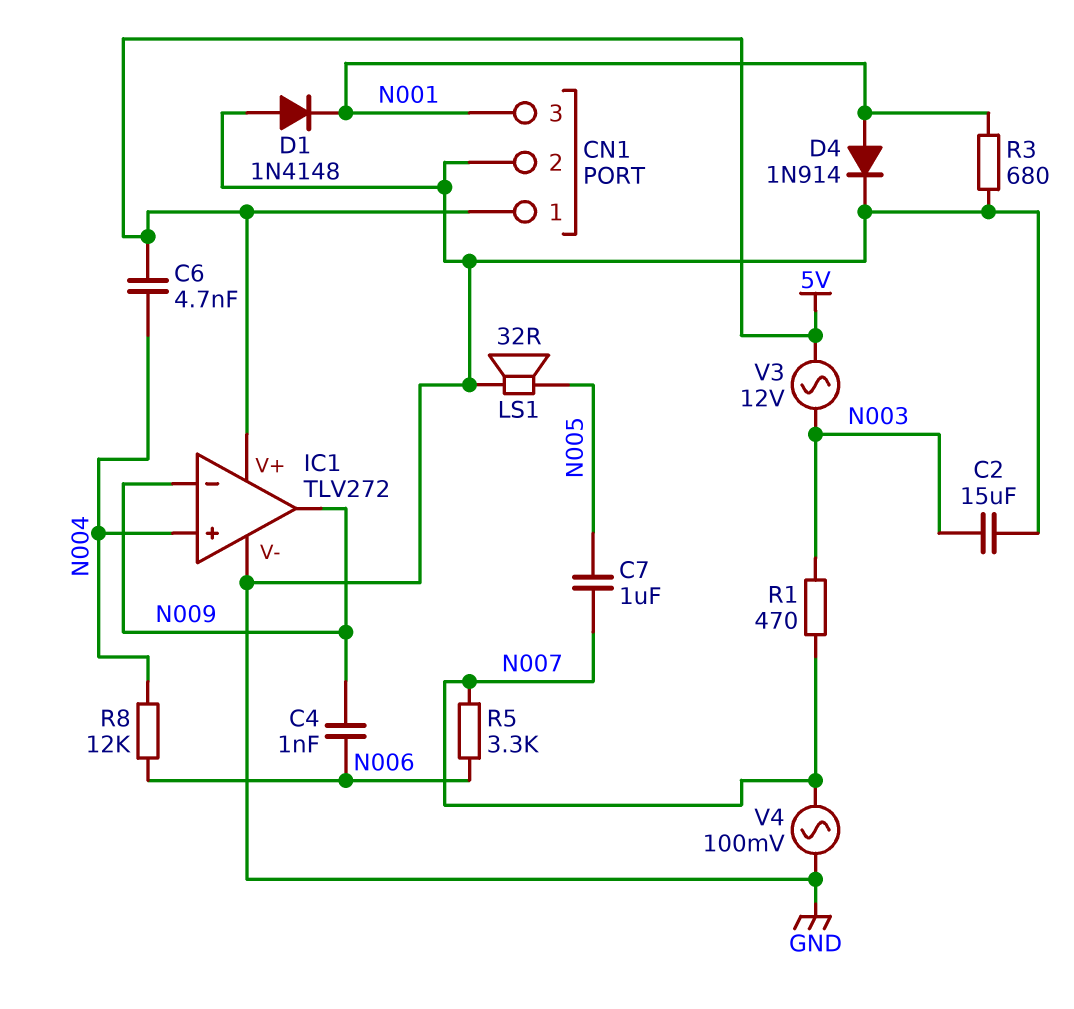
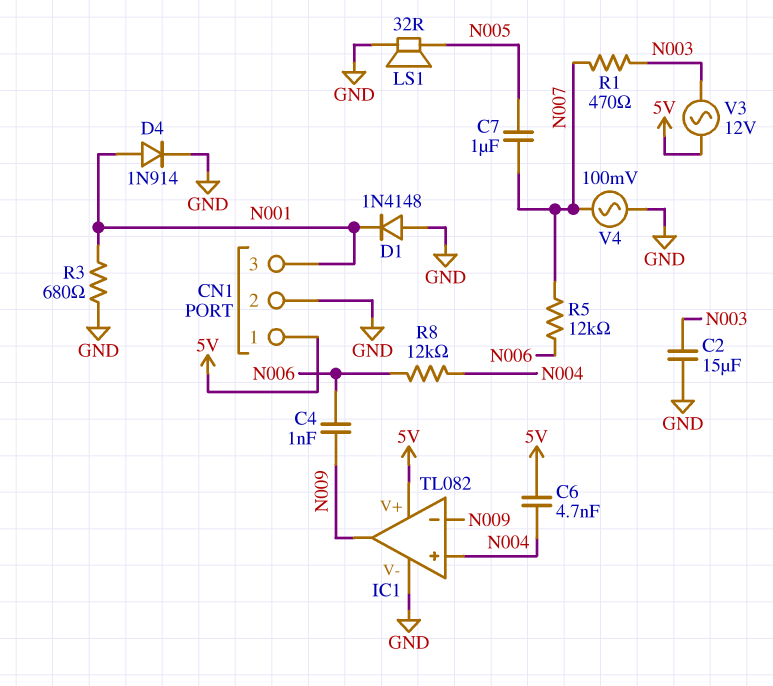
IC1: TLV272 -> TL082
R5: 3.3k (N006, N007) -> 12k (N006, N007)

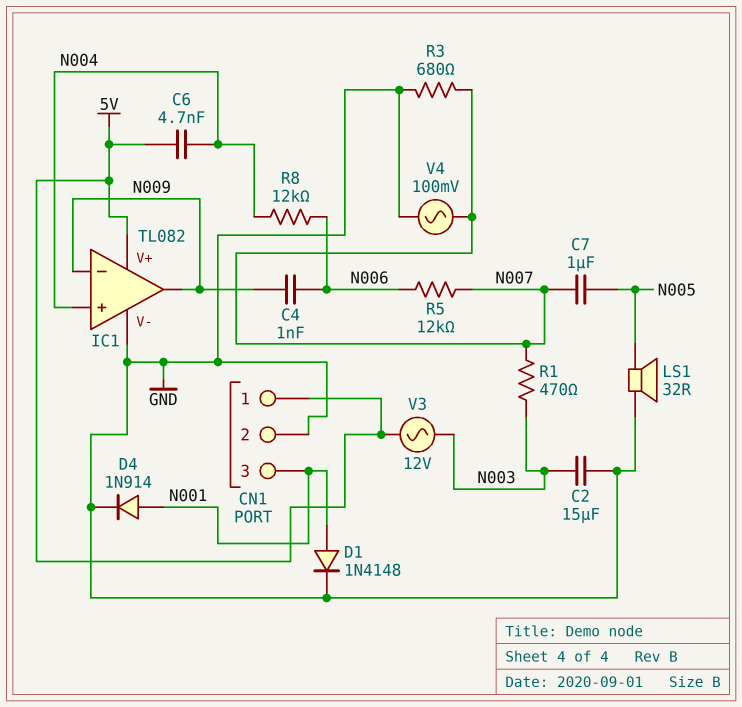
D1: diode 1N4148 (A GND, K N001) -> diode 1N4148 (A N001, K GND)
R3: 680 (GND, N001) -> 680 (GND, N007)

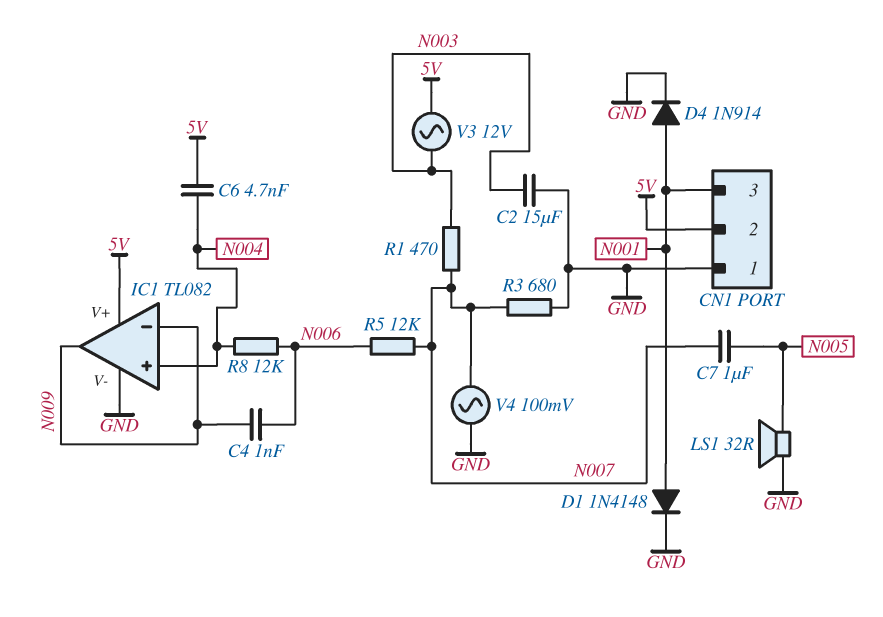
CN1 pin 1: 5V -> GND
CN1 pin 2: GND -> 5V

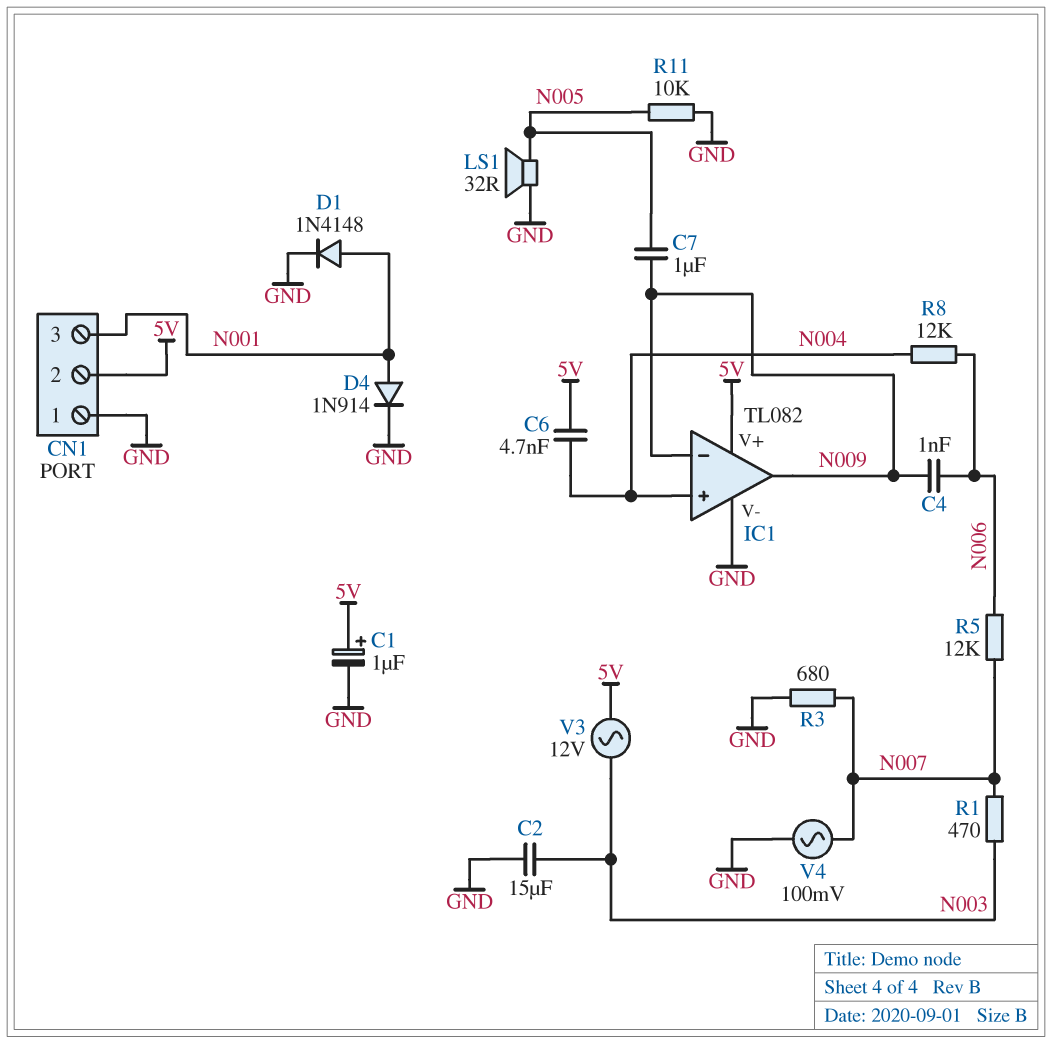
C1: none -> 1uF (plus 5V, minus GND)
C7: 1uF (N005, N007) -> 1uF (N005, N009)
R11: none -> 10k (GND, N005)

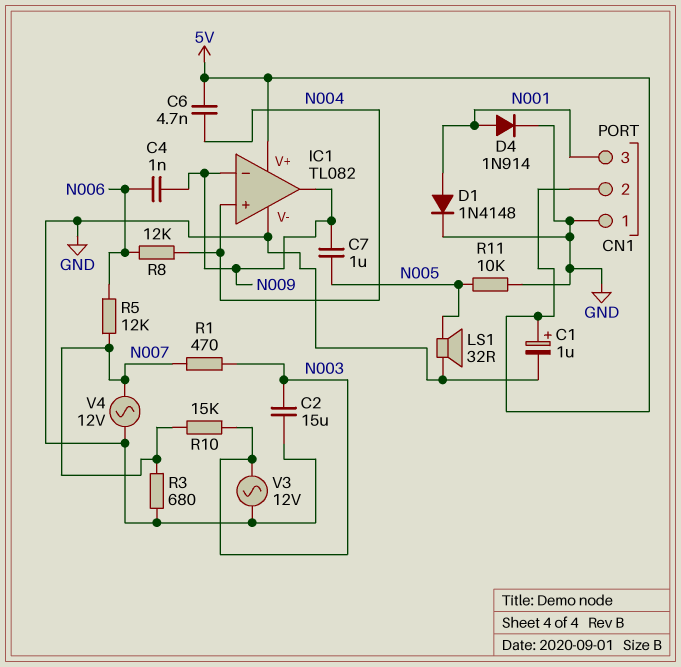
R10: none -> 15k (N003, N007)
V3: AC 12V (5V, N003) -> AC 12V (GND, N003)
V4: AC 100mV (GND, N007) -> AC 12V (GND, N007)

